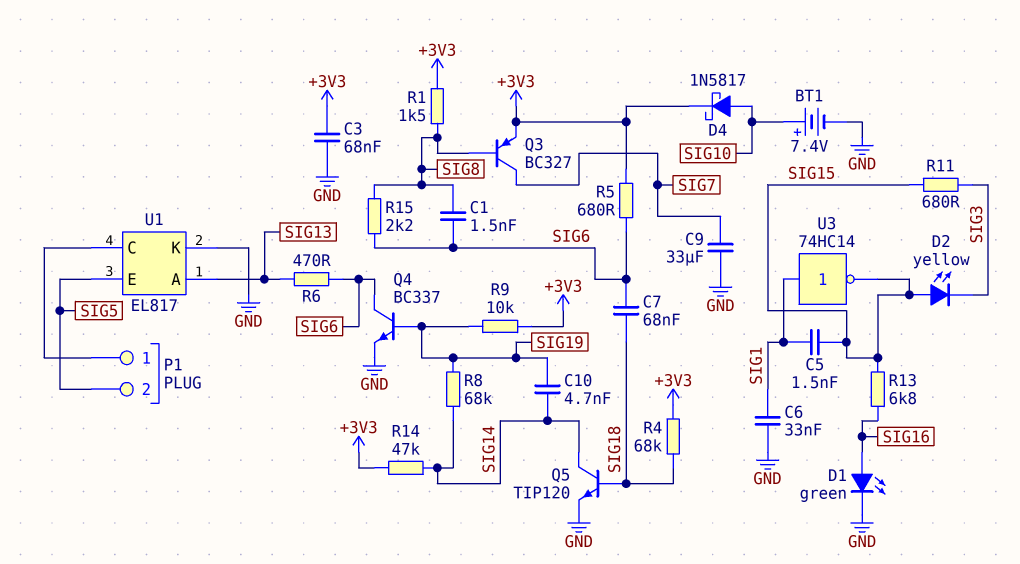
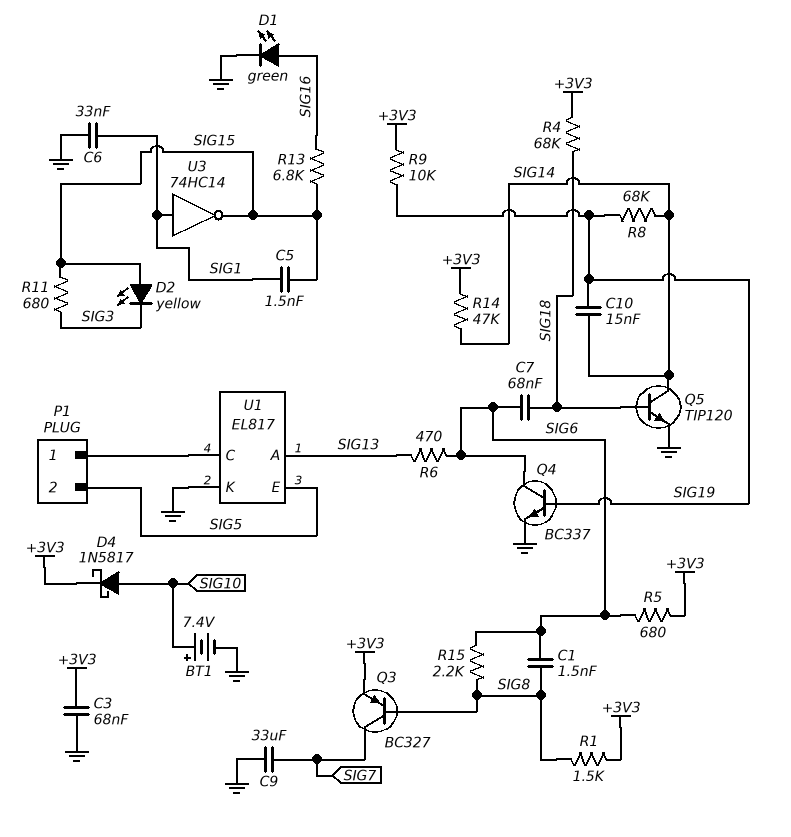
C10: 4.7nF (SIG14, SIG19) -> 15nF (SIG14, SIG19)

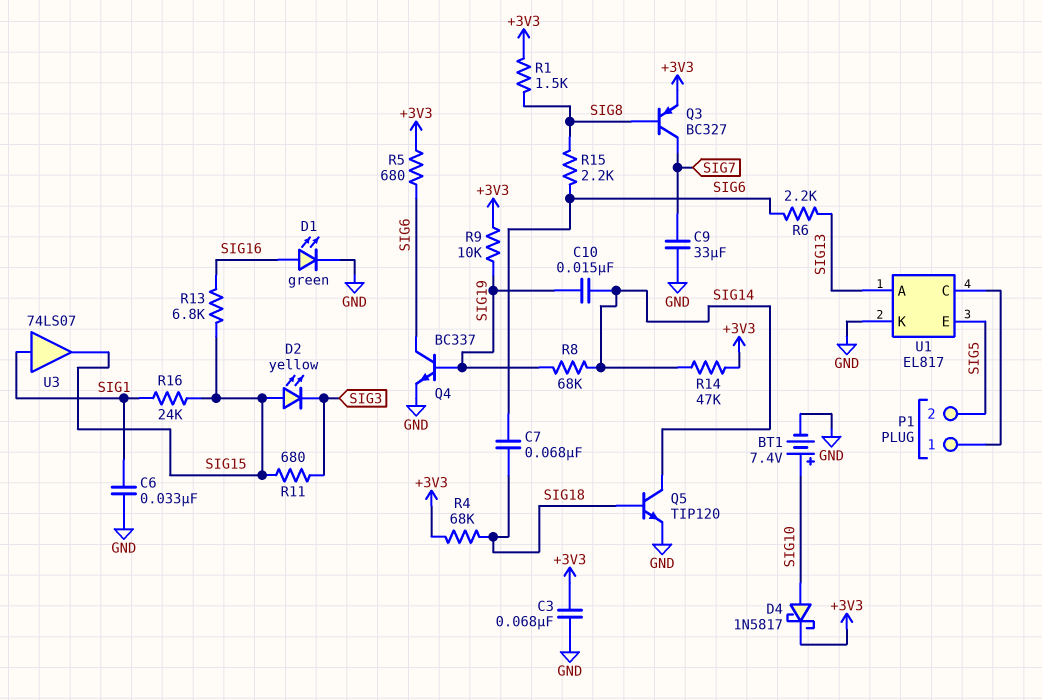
C1: 1.5nF (SIG6, SIG8) -> none
C5: 1.5nF (SIG1, SIG15) -> none
R6: 470 (SIG6, SIG13) -> 2.2k (SIG6, SIG13)
R16: none -> 24k (SIG1, SIG15)
U3: NOT 74HC14 (in SIG1, out SIG15) -> buffer 74LS07 (in SIG1, out SIG15)

